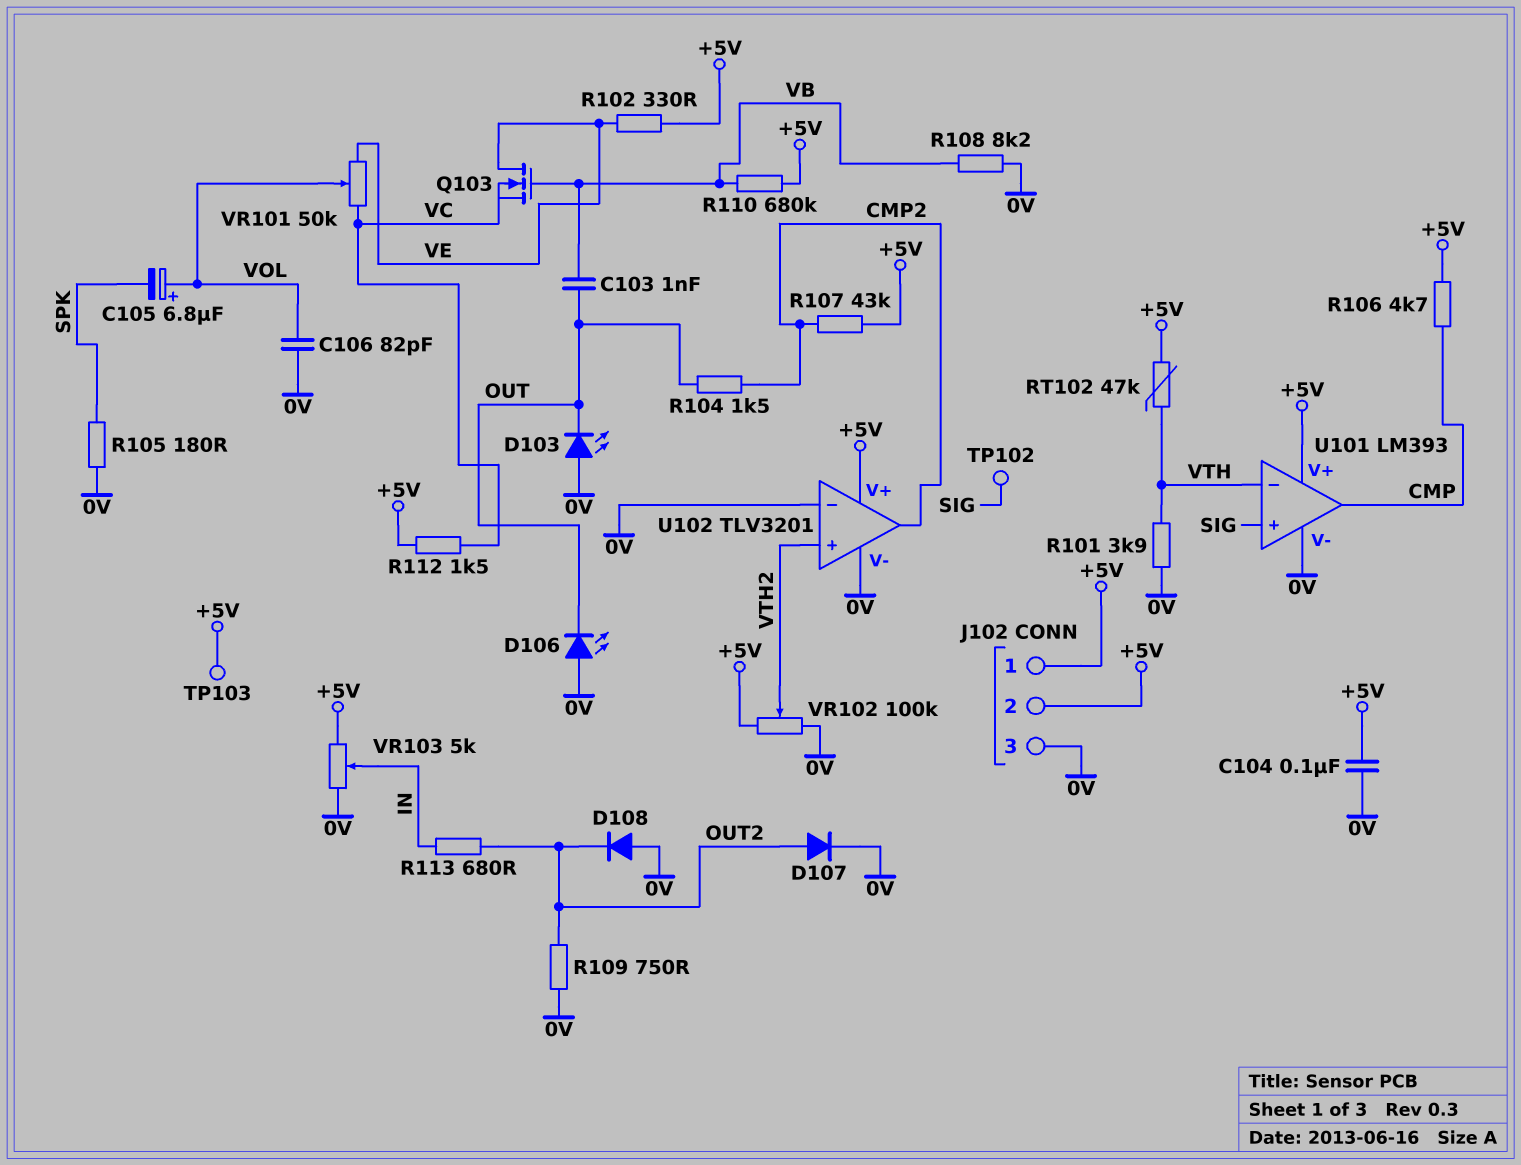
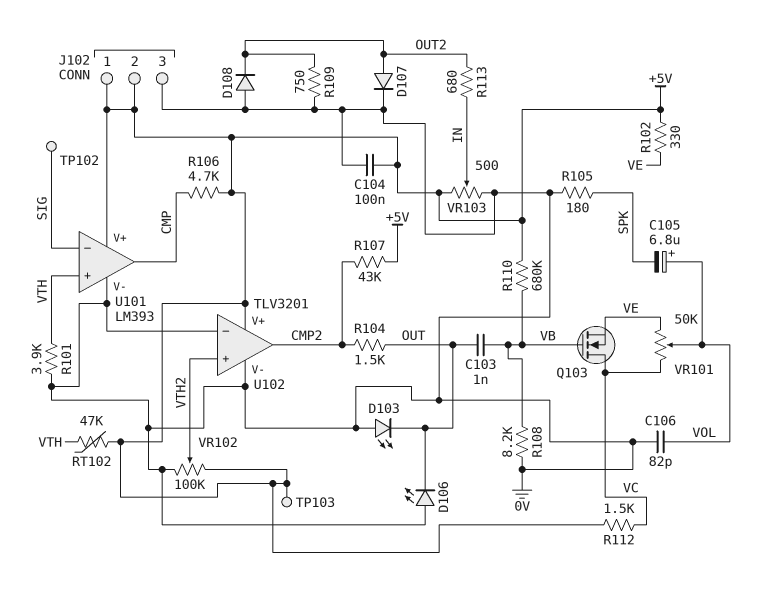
Q103: NMOS (G VB, D VE, S VC) -> NMOS (G VB, D VC, S VE)
U101 pin in+: SIG -> VTH
U101 pin in-: VTH -> SIG
VR103: 5k (+5V, 0V, wiper IN) -> 500 (+5V, 0V, wiper IN)

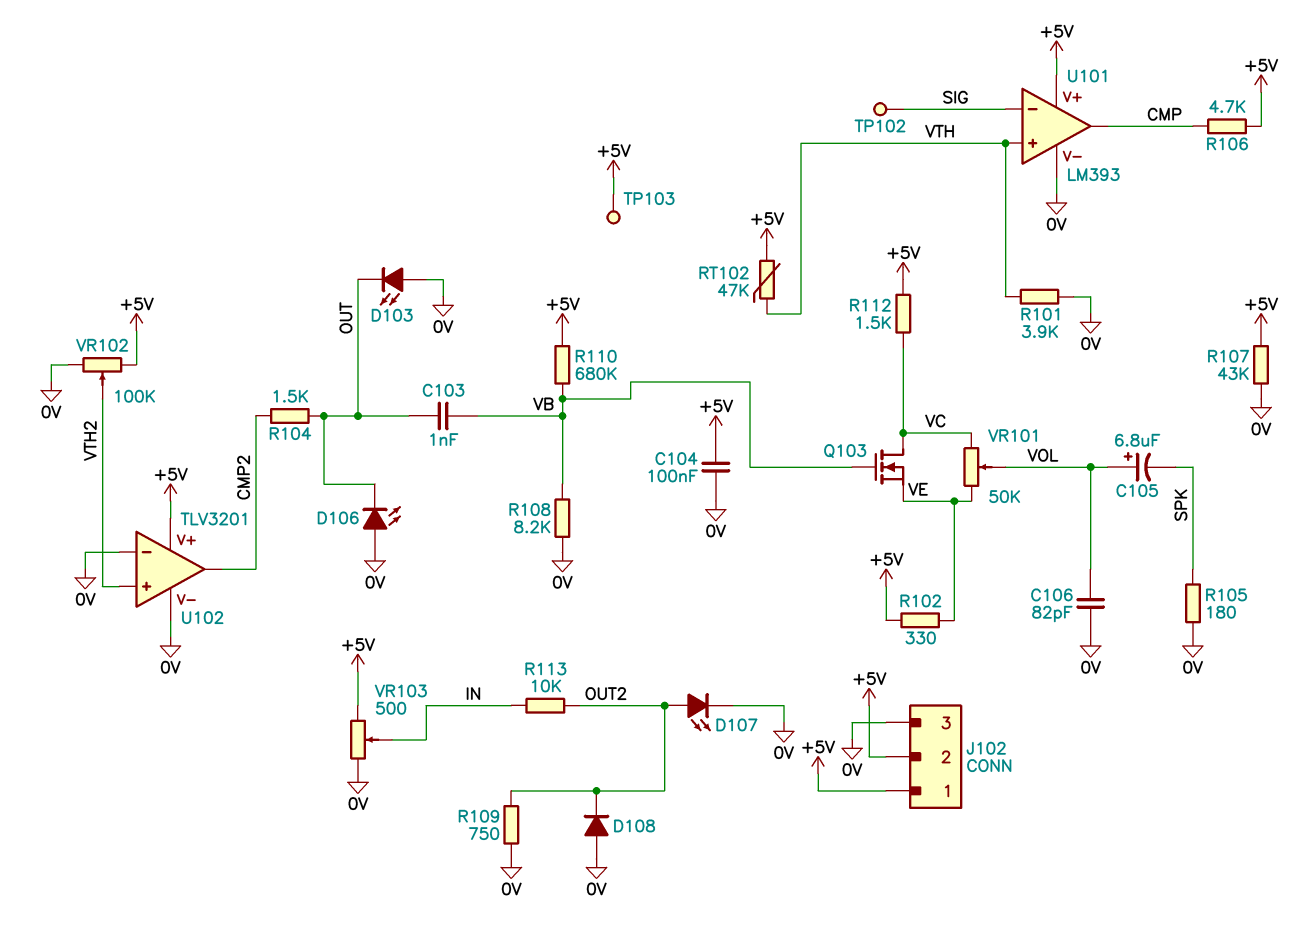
D107: diode (A OUT2, K 0V) -> LED (A OUT2, K 0V)
R107: 43k (+5V, CMP2) -> 43k (+5V, 0V)
R113: 680 (IN, OUT2) -> 10k (IN, OUT2)

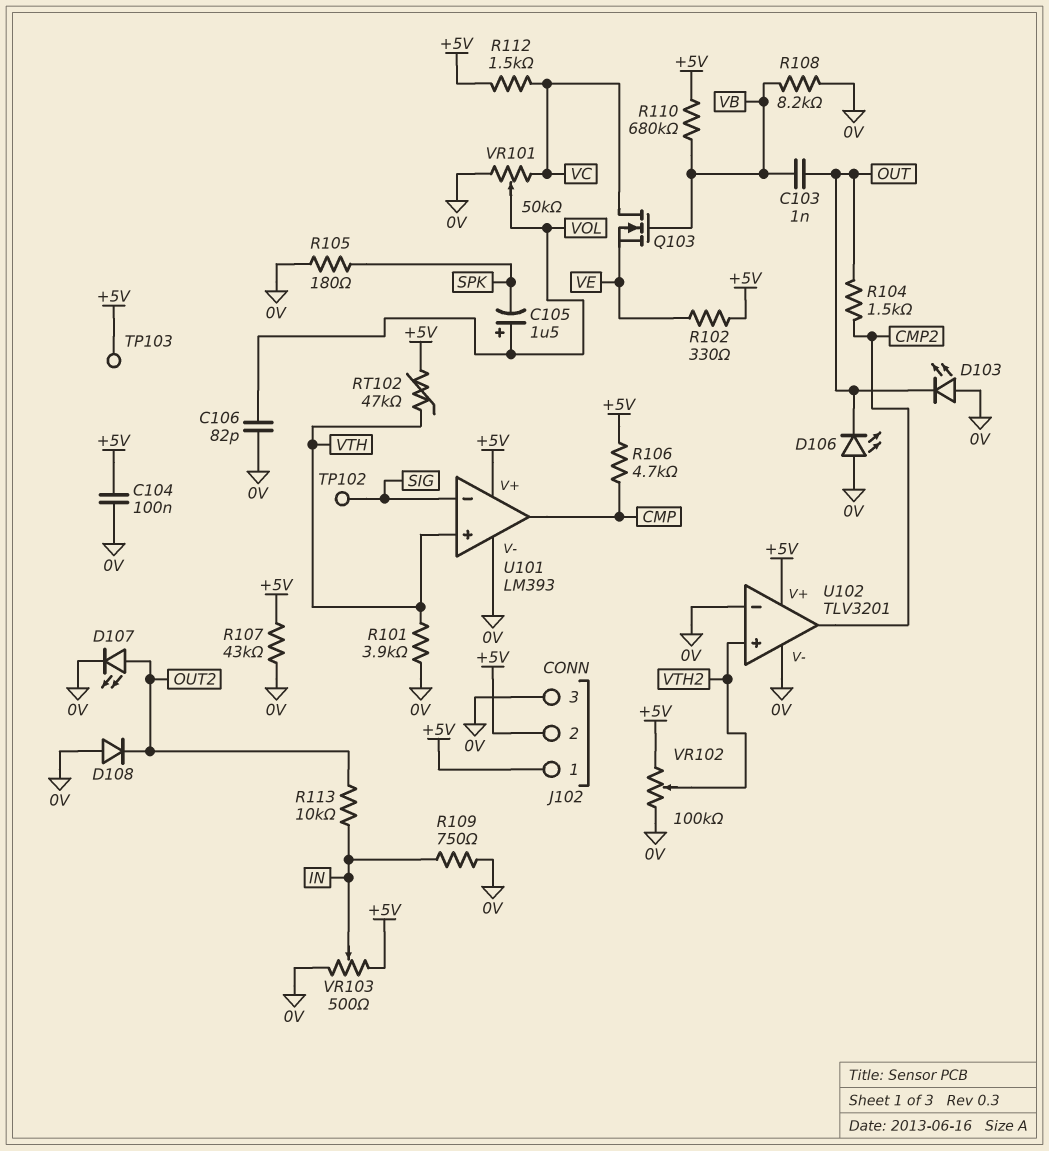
C105: 6.8uF (plus VOL, minus SPK) -> 1.5uF (plus VOL, minus SPK)
R109: 750 (0V, OUT2) -> 750 (0V, IN)
VR101: 50k (VC, VE, wiper VOL) -> 50k (0V, VC, wiper VOL)

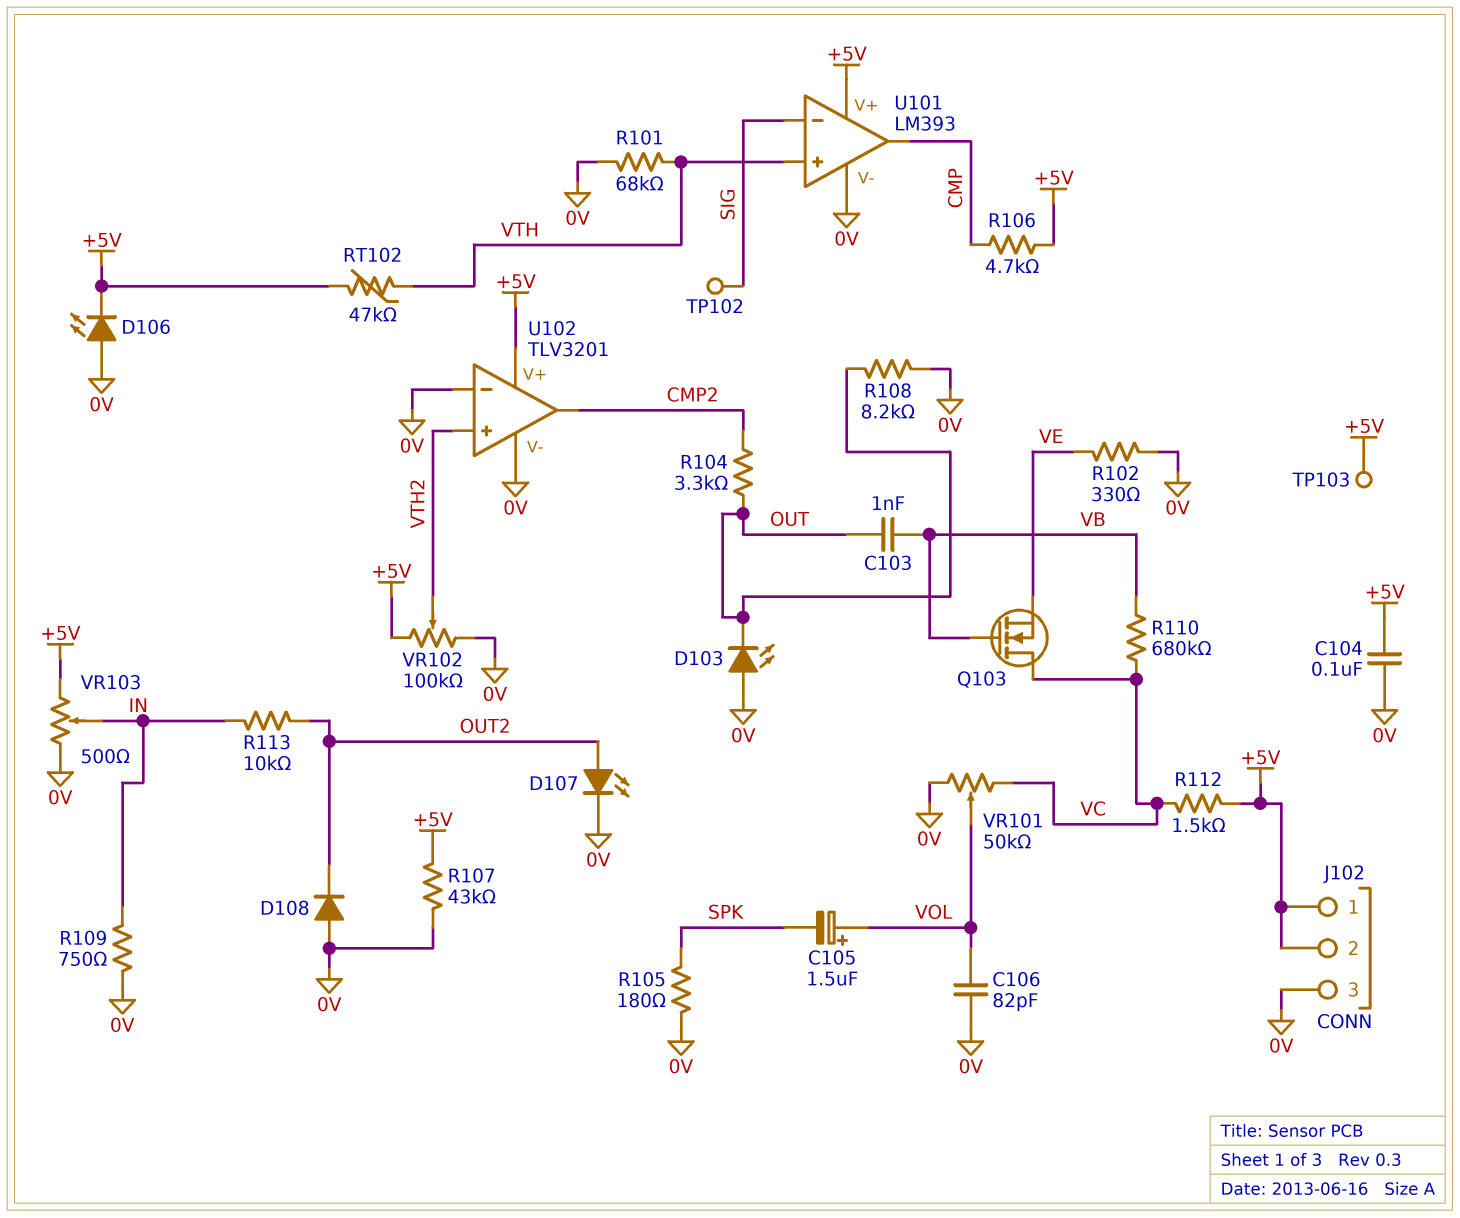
D106: LED (A 0V, K OUT) -> LED (A 0V, K +5V)
R101: 3.9k (0V, VTH) -> 68k (0V, VTH)
R102: 330 (+5V, VE) -> 330 (0V, VE)
R104: 1.5k (CMP2, OUT) -> 3.3k (CMP2, OUT)
R108: 8.2k (0V, VB) -> 8.2k (0V, OUT)
R110: 680k (+5V, VB) -> 680k (VB, VC)

